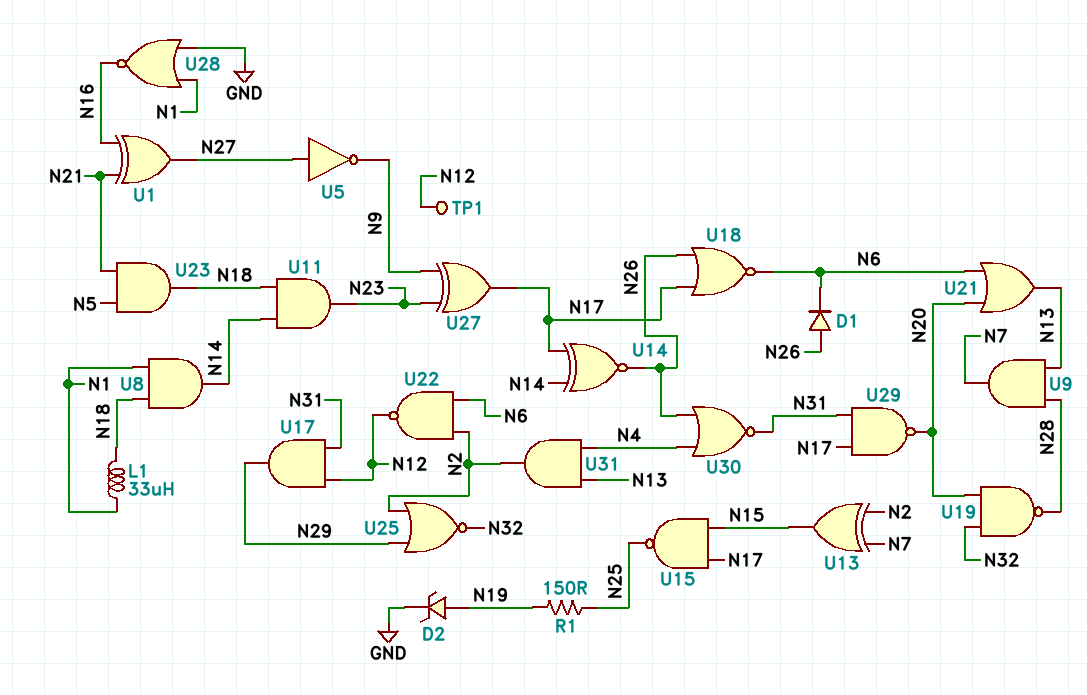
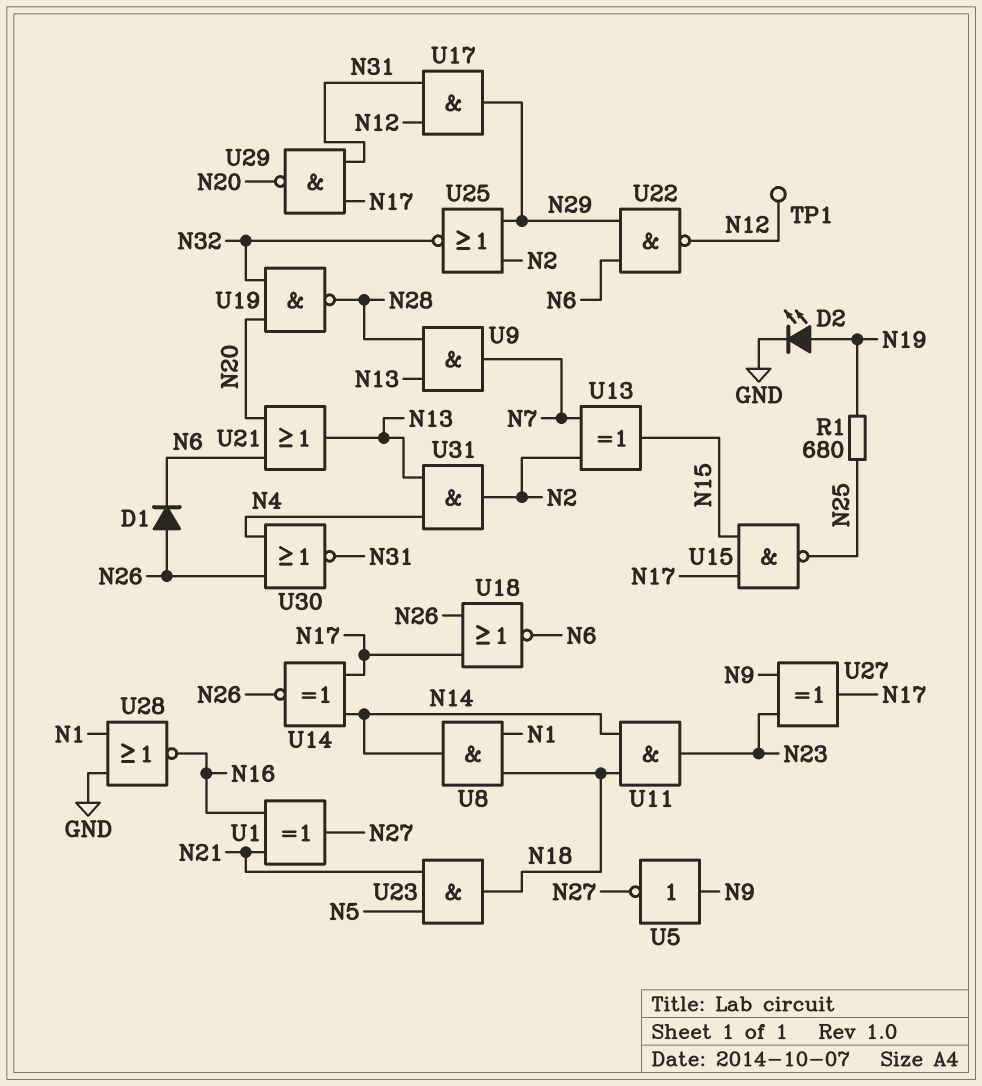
D2: zener (A N19, K GND) -> LED (A N19, K GND)
L1: 33uH (N1, N18) -> none
R1: 150 (N19, N25) -> 680 (N19, N25)
U5: NOT (in N27, out N9) -> NOT (in N9, out N27)
U22: NAND (in N2, in N6, out N12) -> NAND (in N6, in N29, out N12)

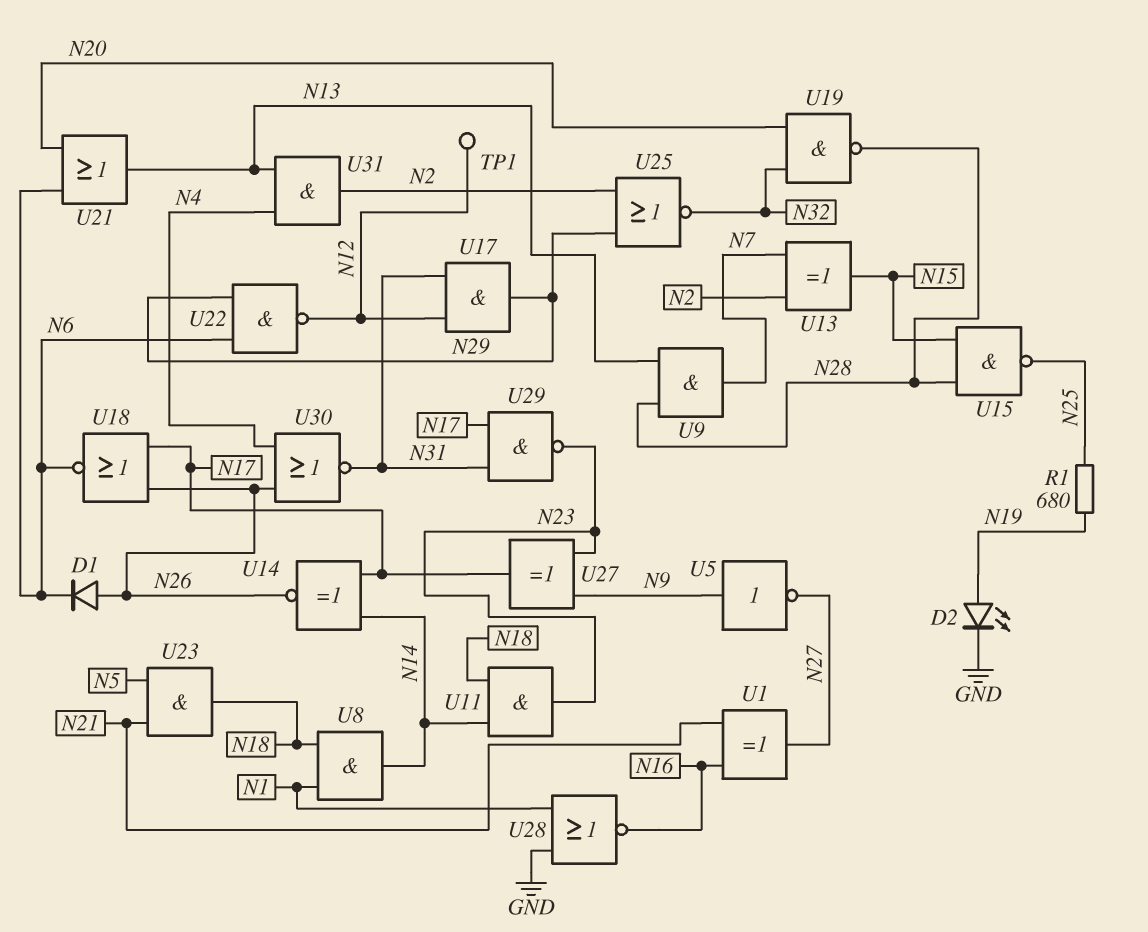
U15: NAND (in N15, in N17, out N25) -> NAND (in N15, in N28, out N25)
U29: NAND (in N17, in N31, out N20) -> NAND (in N17, in N31, out N23)

